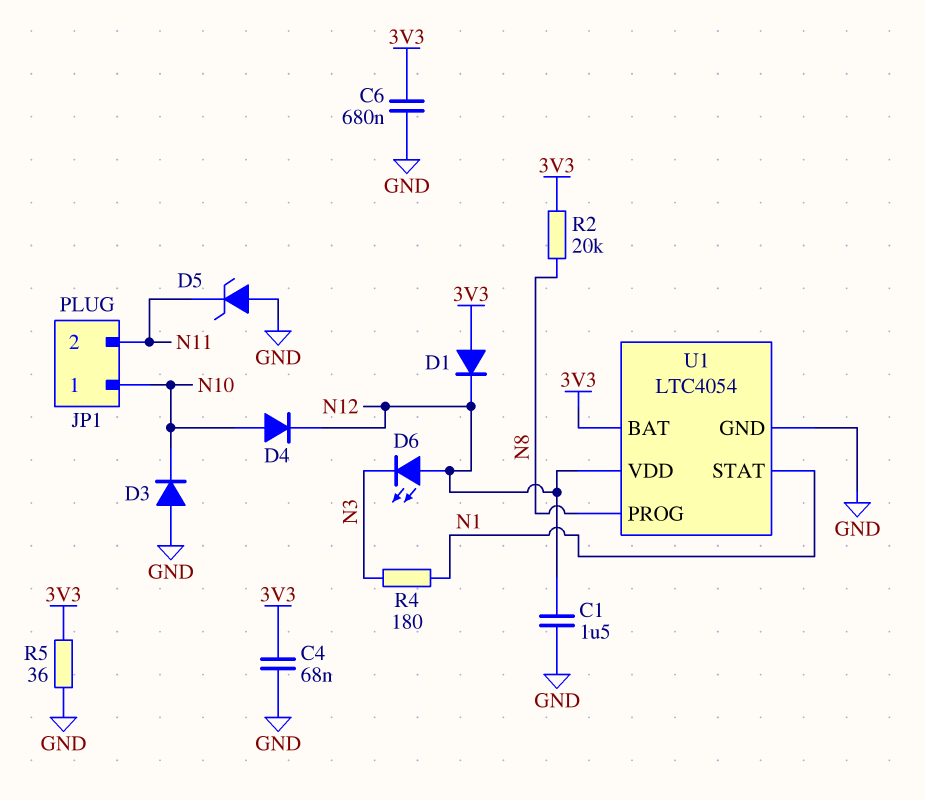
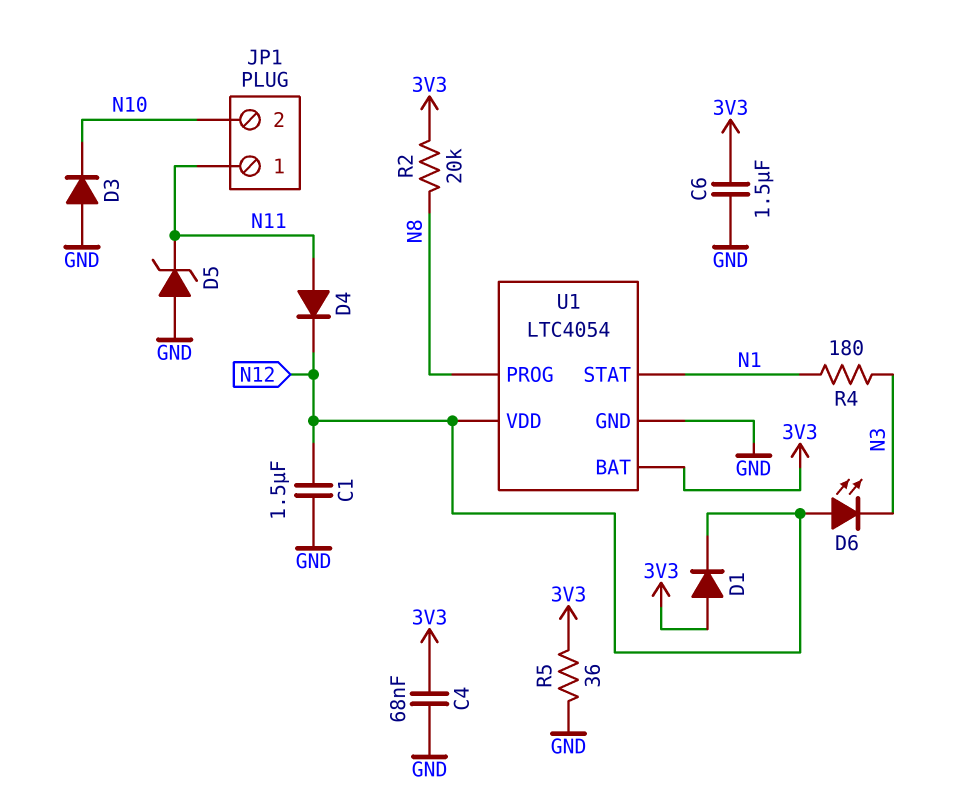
C6: 680nF (3V3, GND) -> 1.5uF (3V3, GND)
D4: diode (A N10, K N12) -> diode (A N11, K N12)
JP1 pin 1: N10 -> N11
JP1 pin 2: N11 -> N10

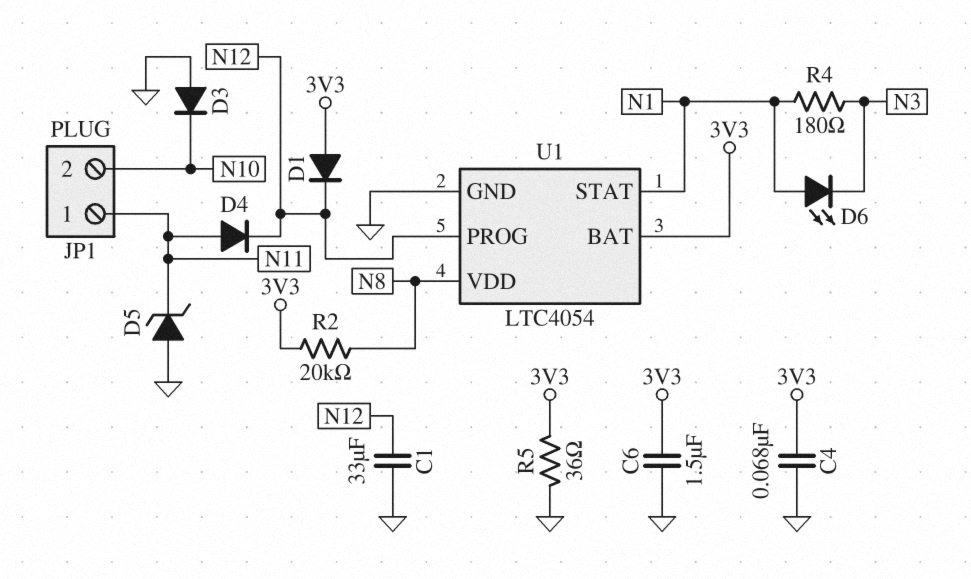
C1: 1.5uF (GND, N12) -> 33uF (GND, N12)
D6: LED (A N12, K N3) -> LED (A N1, K N3)
U1 pin PROG: N8 -> N12
U1 pin VDD: N12 -> N8

